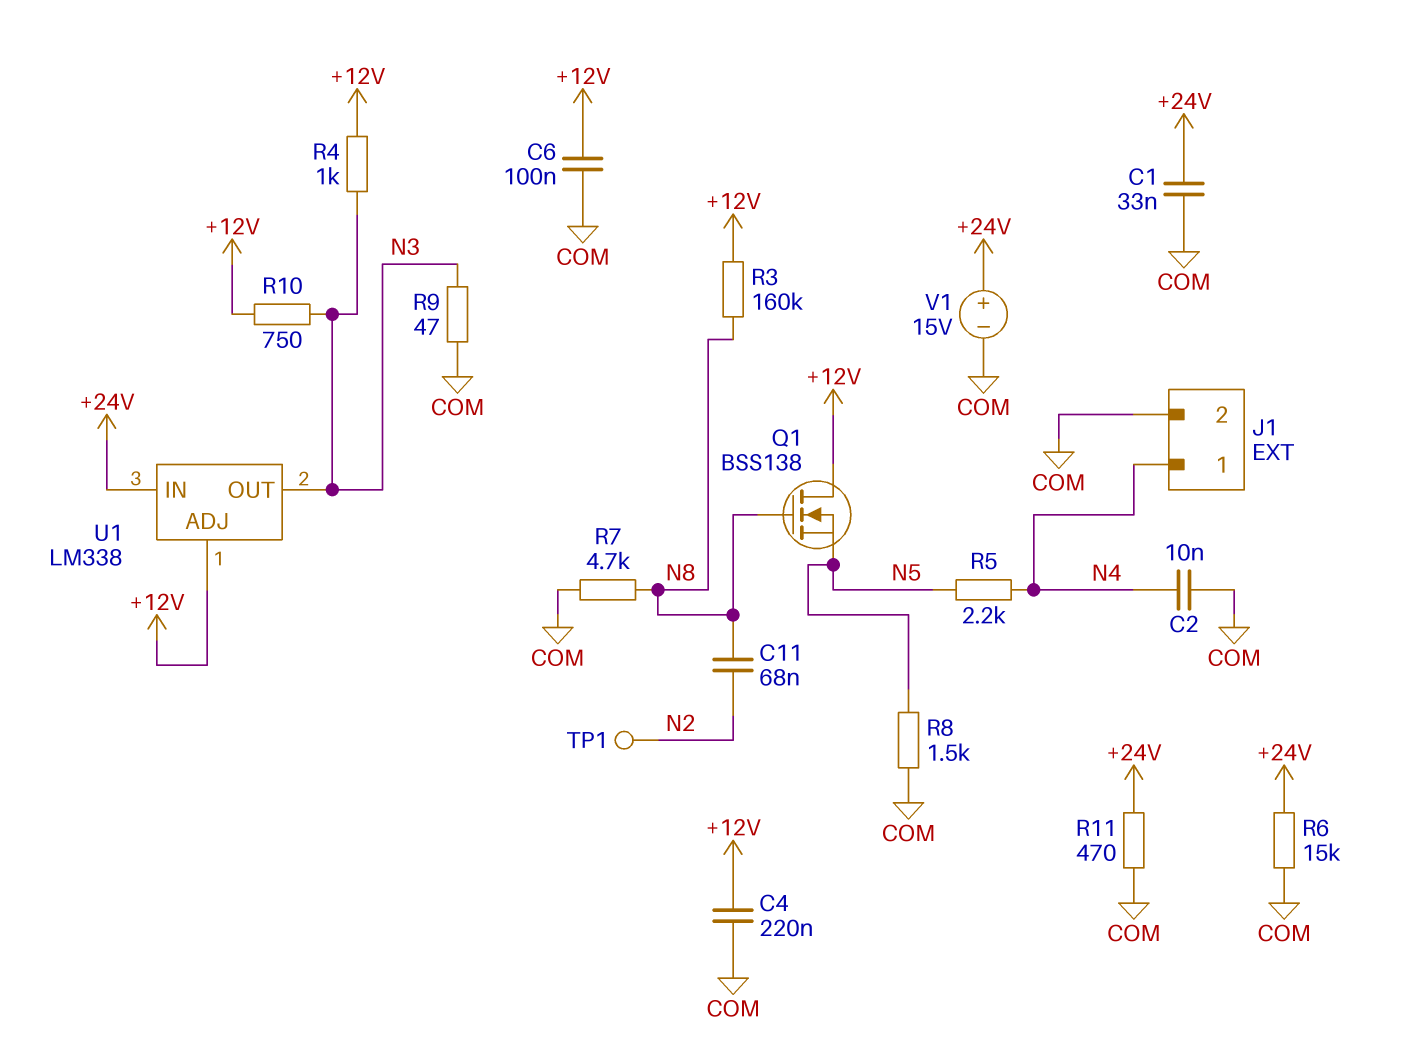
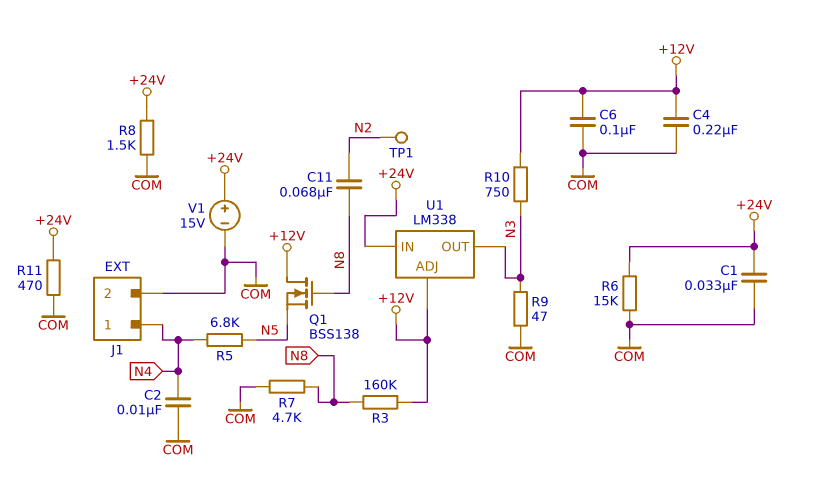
R4: 1k (+12V, N3) -> none
R5: 2.2k (N4, N5) -> 6.8k (N4, N5)
R8: 1.5k (COM, N5) -> 1.5k (+24V, COM)

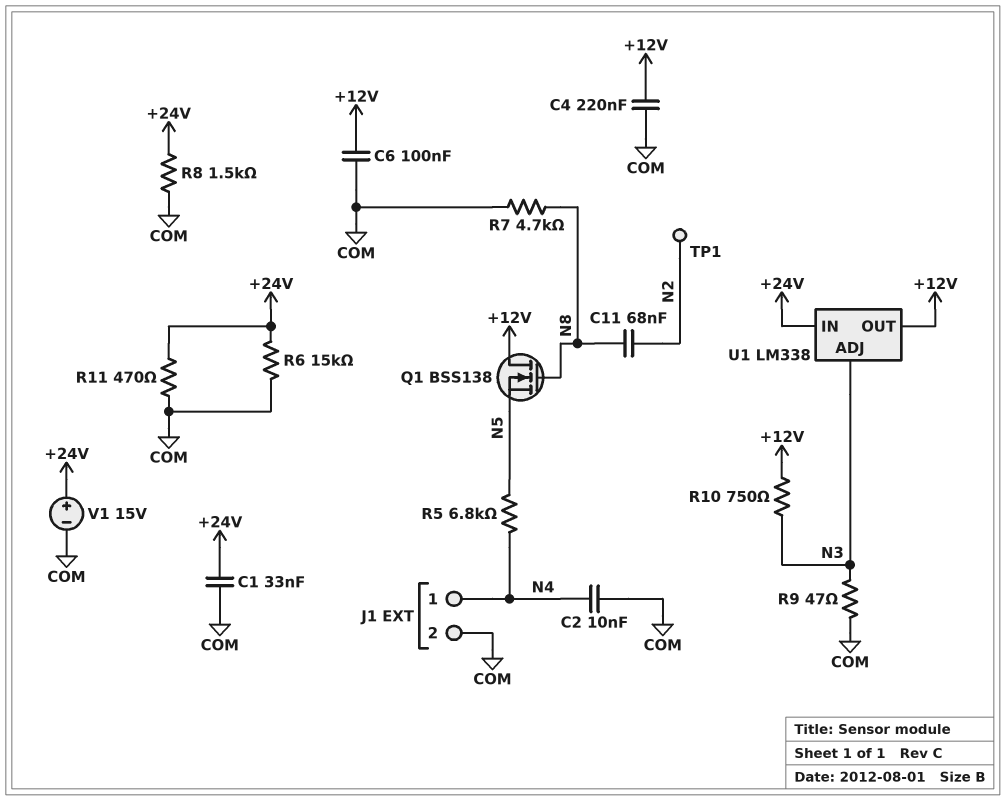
R3: 160k (+12V, N8) -> none
U1 pin ADJ: +12V -> N3
U1 pin OUT: N3 -> +12V

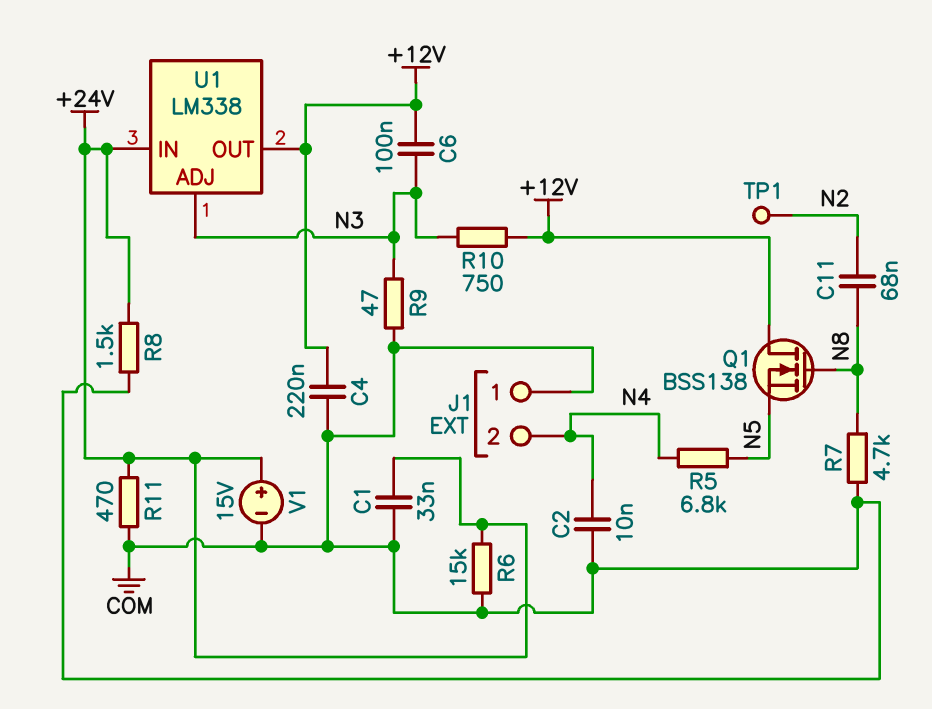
C6: 100nF (+12V, COM) -> 100nF (+12V, N3)
J1 pin 1: N4 -> COM
J1 pin 2: COM -> N4

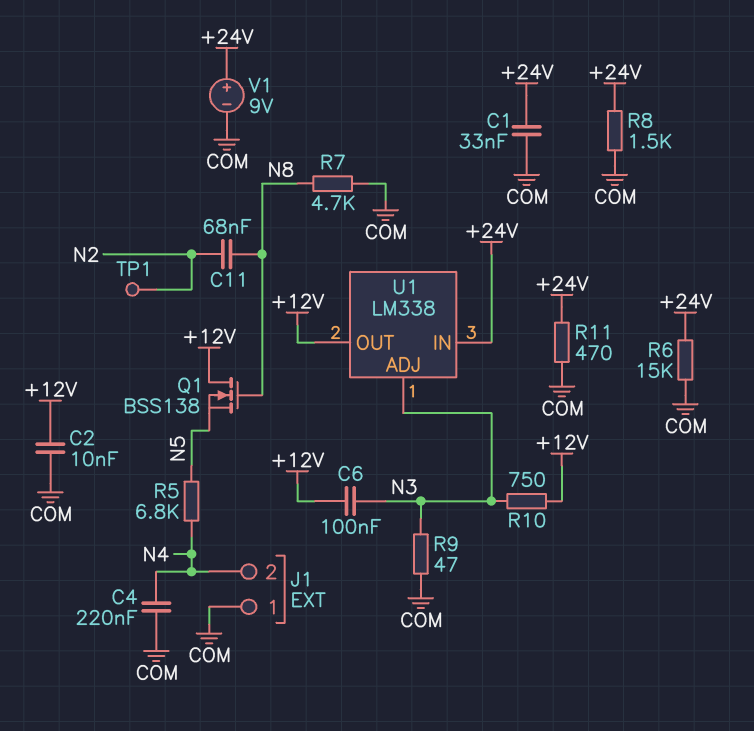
C2: 10nF (COM, N4) -> 10nF (+12V, COM)
C4: 220nF (+12V, COM) -> 220nF (COM, N4)
V1: 15V (plus +24V, minus COM) -> 9V (plus +24V, minus COM)

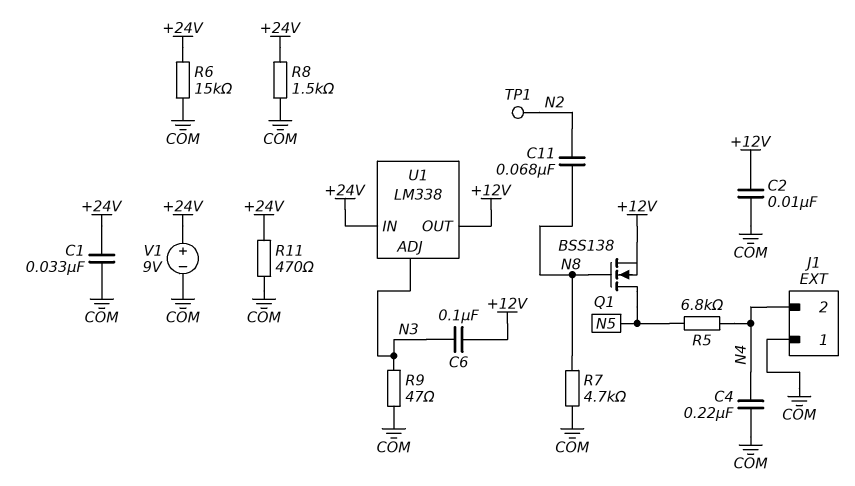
Q1: NMOS BSS138 (G N8, D +12V, S N5) -> NMOS BSS138 (G N8, D N5, S +12V)
R10: 750 (+12V, N3) -> none

